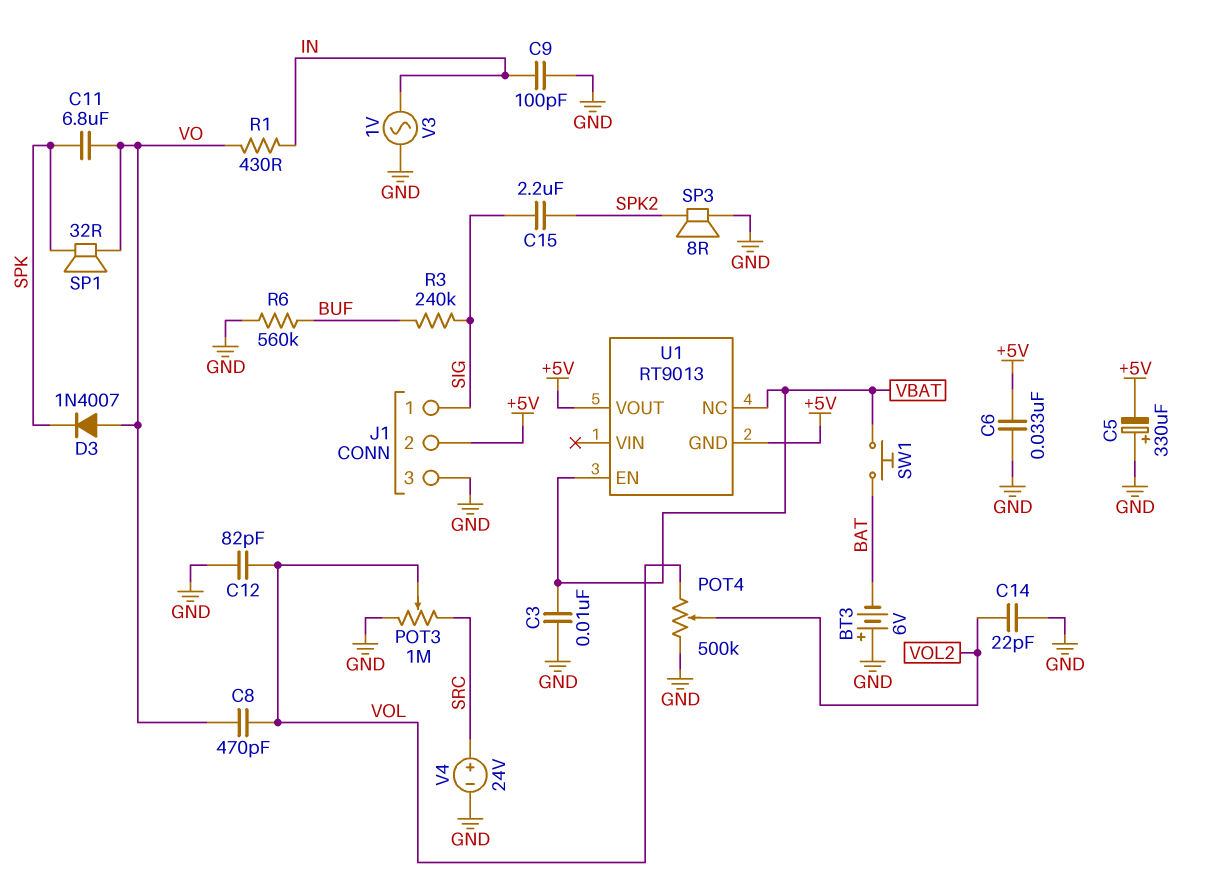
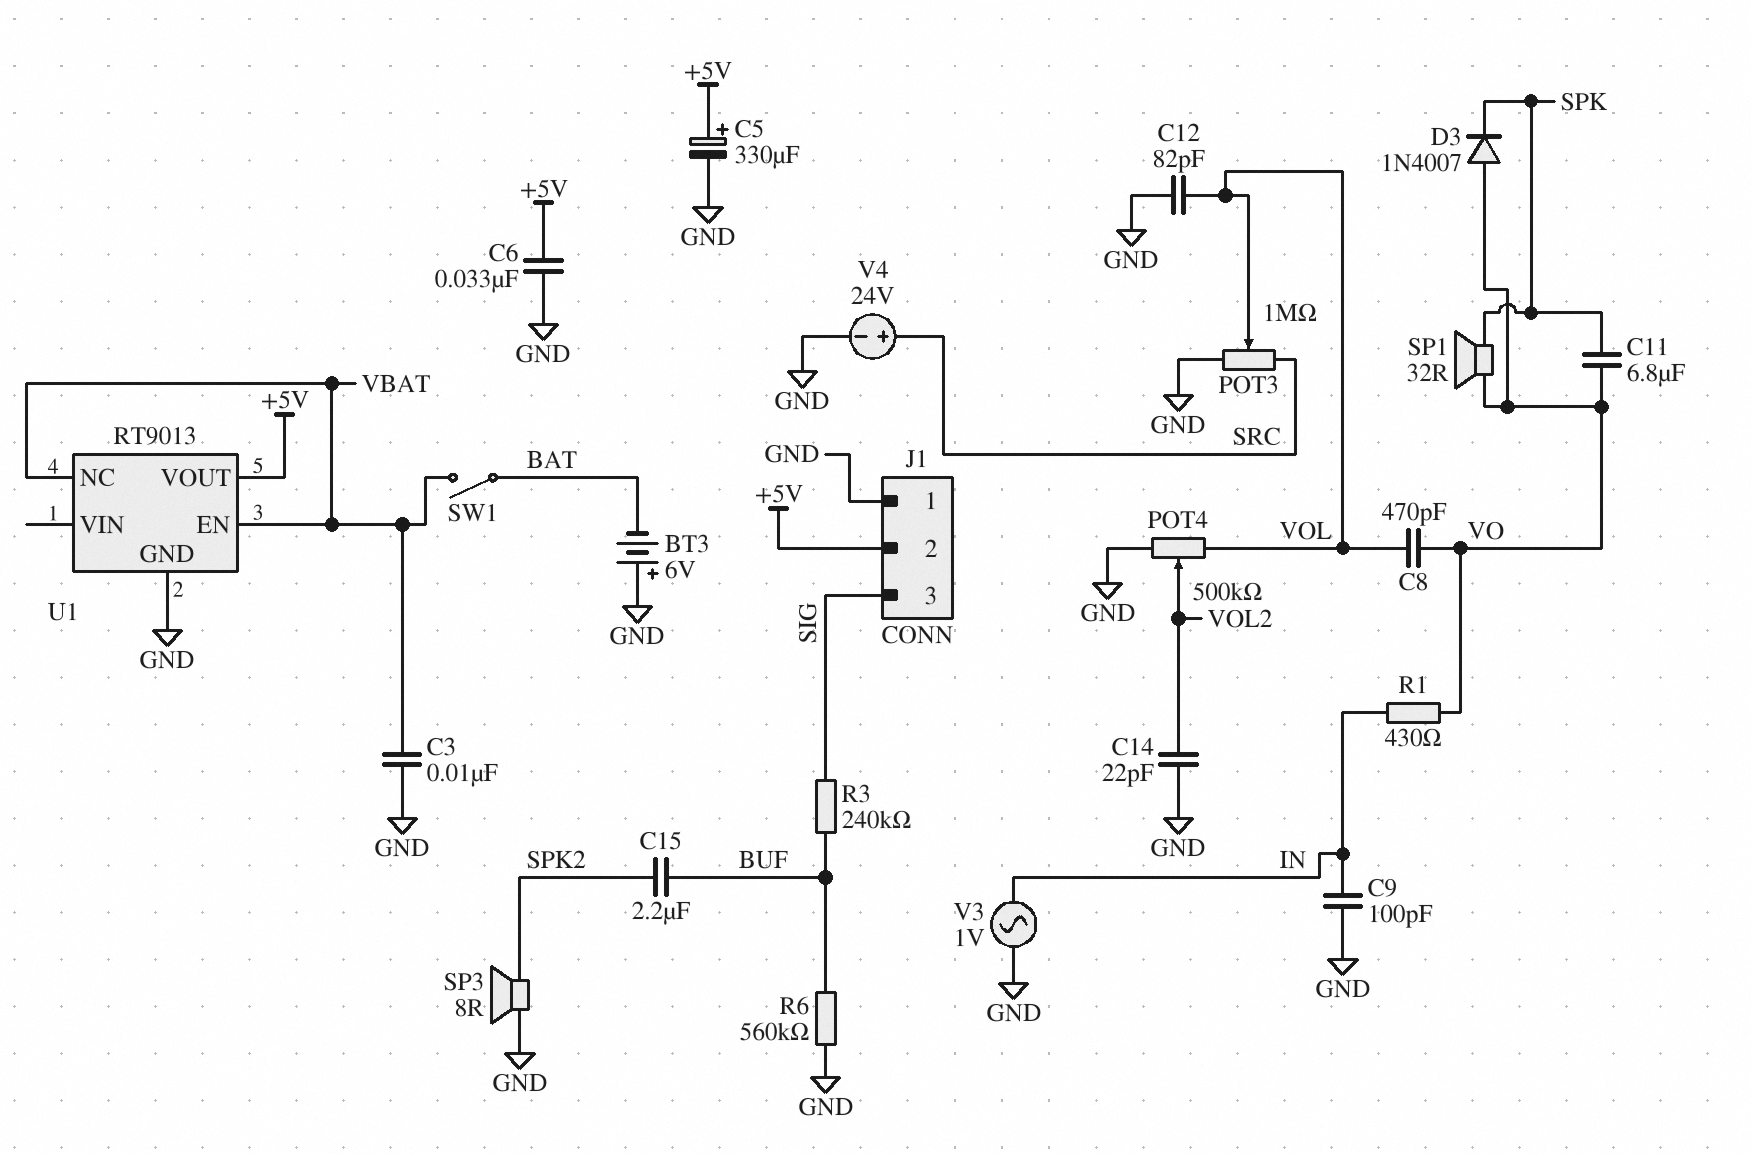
C5: 330uF (plus GND, minus +5V) -> 330uF (plus +5V, minus GND)
C15: 2.2uF (SIG, SPK2) -> 2.2uF (BUF, SPK2)
J1 pin 1: SIG -> GND
J1 pin 3: GND -> SIG
SW1: button (BAT, VBAT) -> switch (BAT, VBAT)
U1 pin GND: +5V -> GND

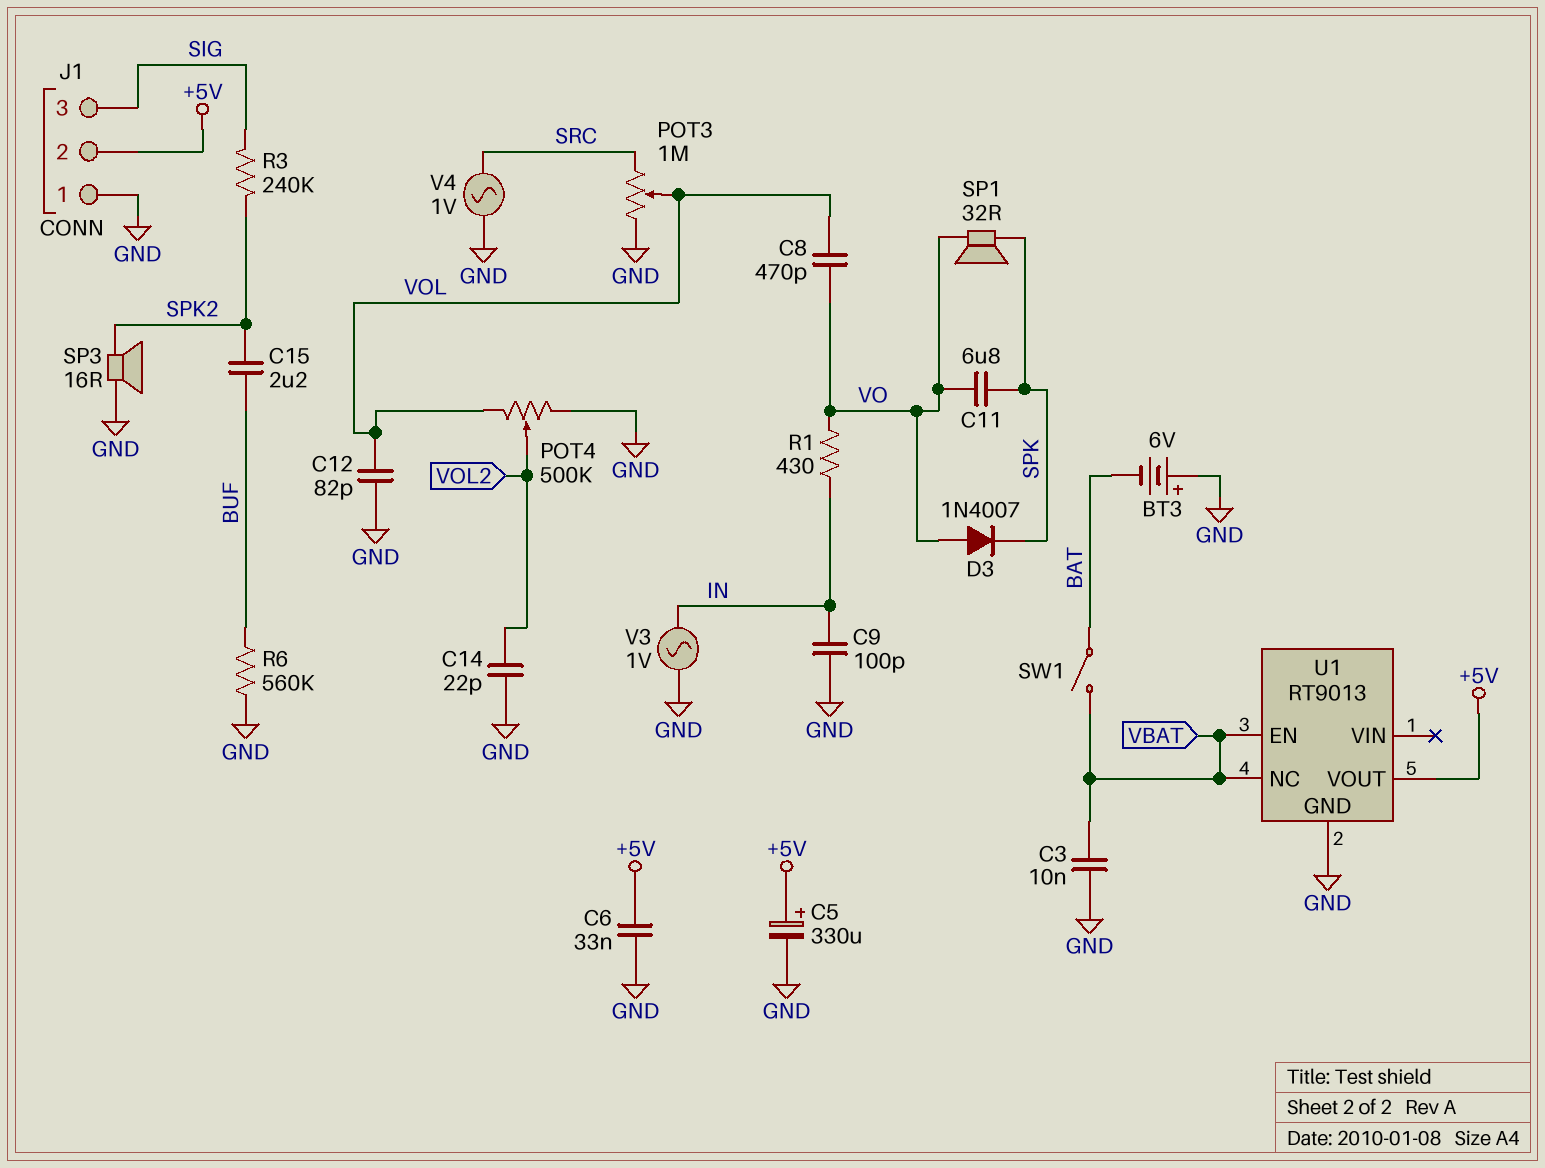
R3: 240k (BUF, SIG) -> 240k (SIG, SPK2)
SP3: speaker 8R (GND, SPK2) -> speaker 16R (GND, SPK2)
V4: 24V (plus SRC, minus GND) -> AC 1V (GND, SRC)

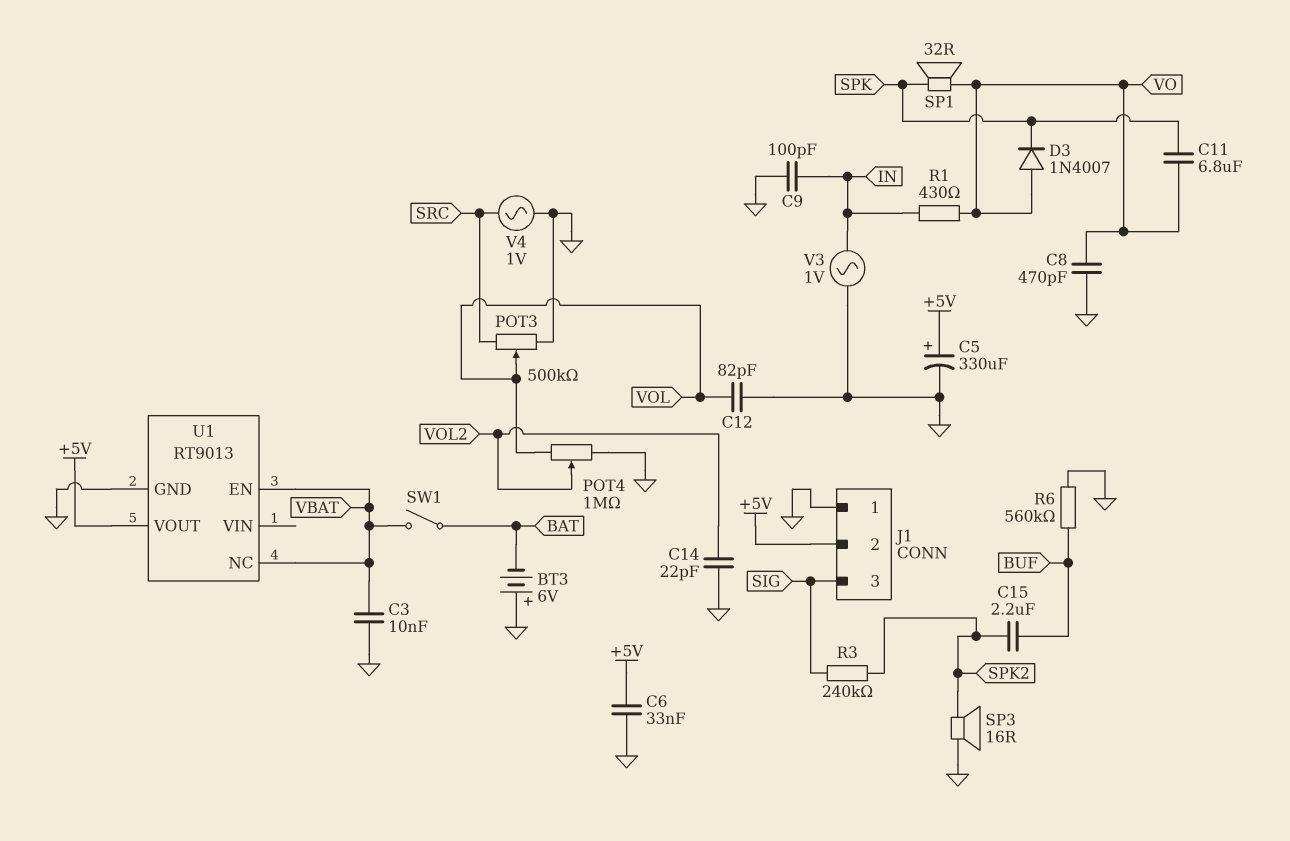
C8: 470pF (VO, VOL) -> 470pF (GND, VO)
POT3: 1M (GND, SRC, wiper VOL) -> 500k (GND, SRC, wiper VOL)
POT4: 500k (GND, VOL, wiper VOL2) -> 1M (GND, VOL, wiper VOL2)

